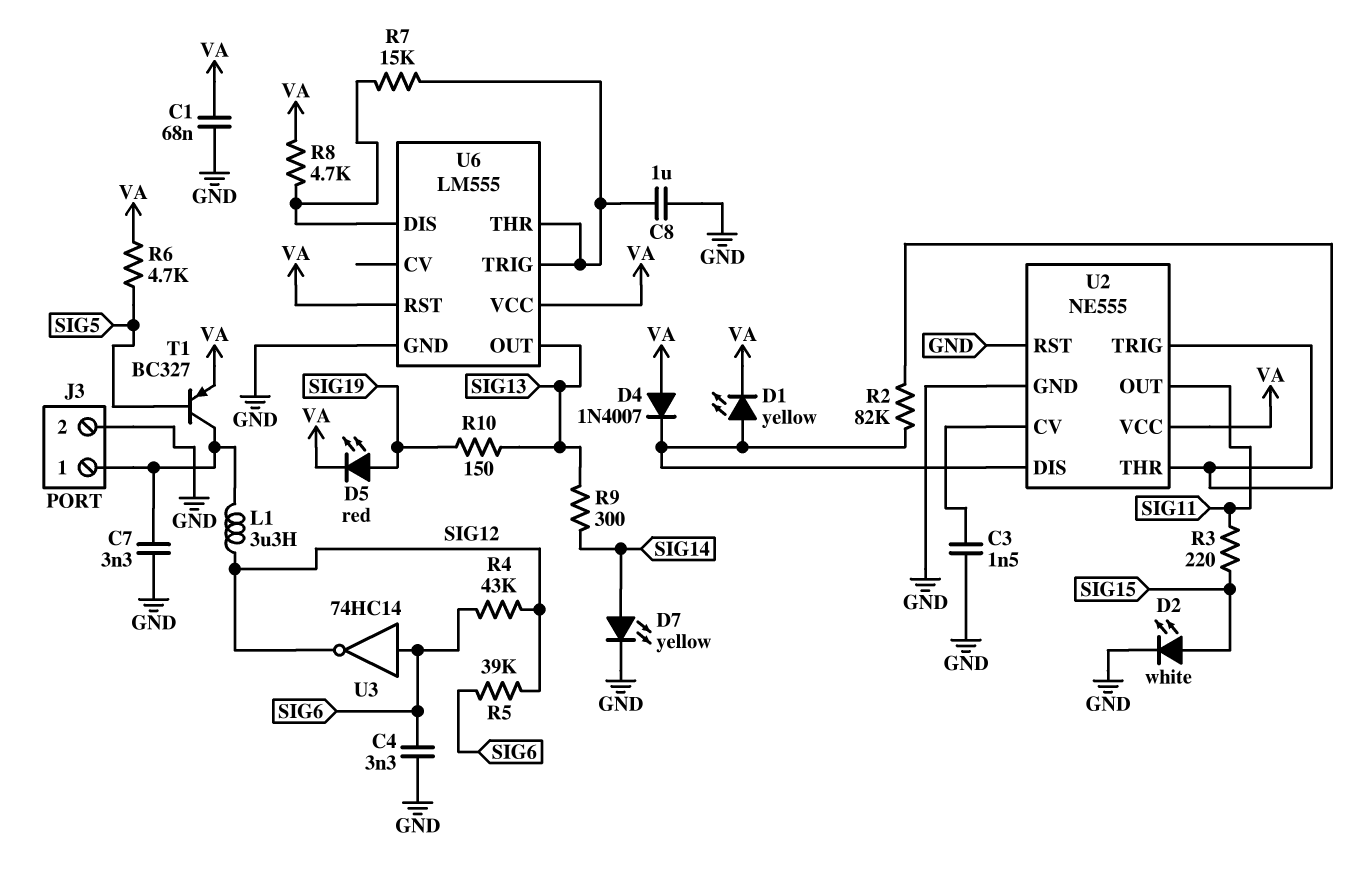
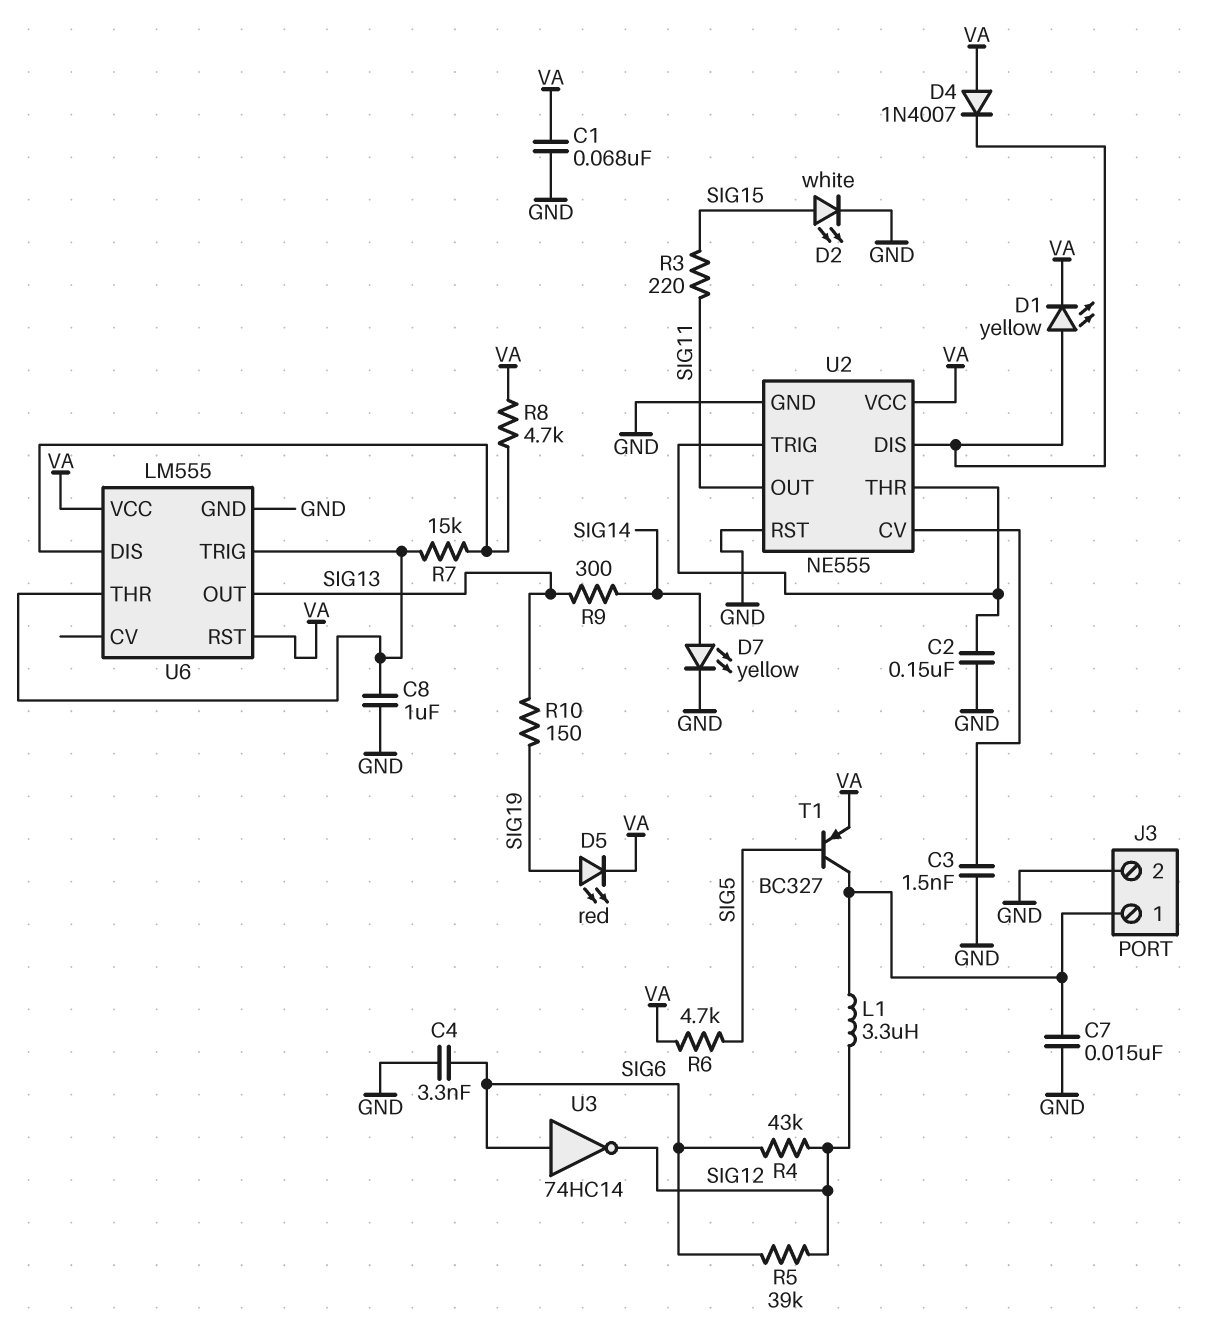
C2: none -> 150nF (GND, U2/THR)
C7: 3.3nF (GND, J3/1) -> 15nF (GND, J3/1)
R2: 82k (U2/DIS, U2/THR) -> none

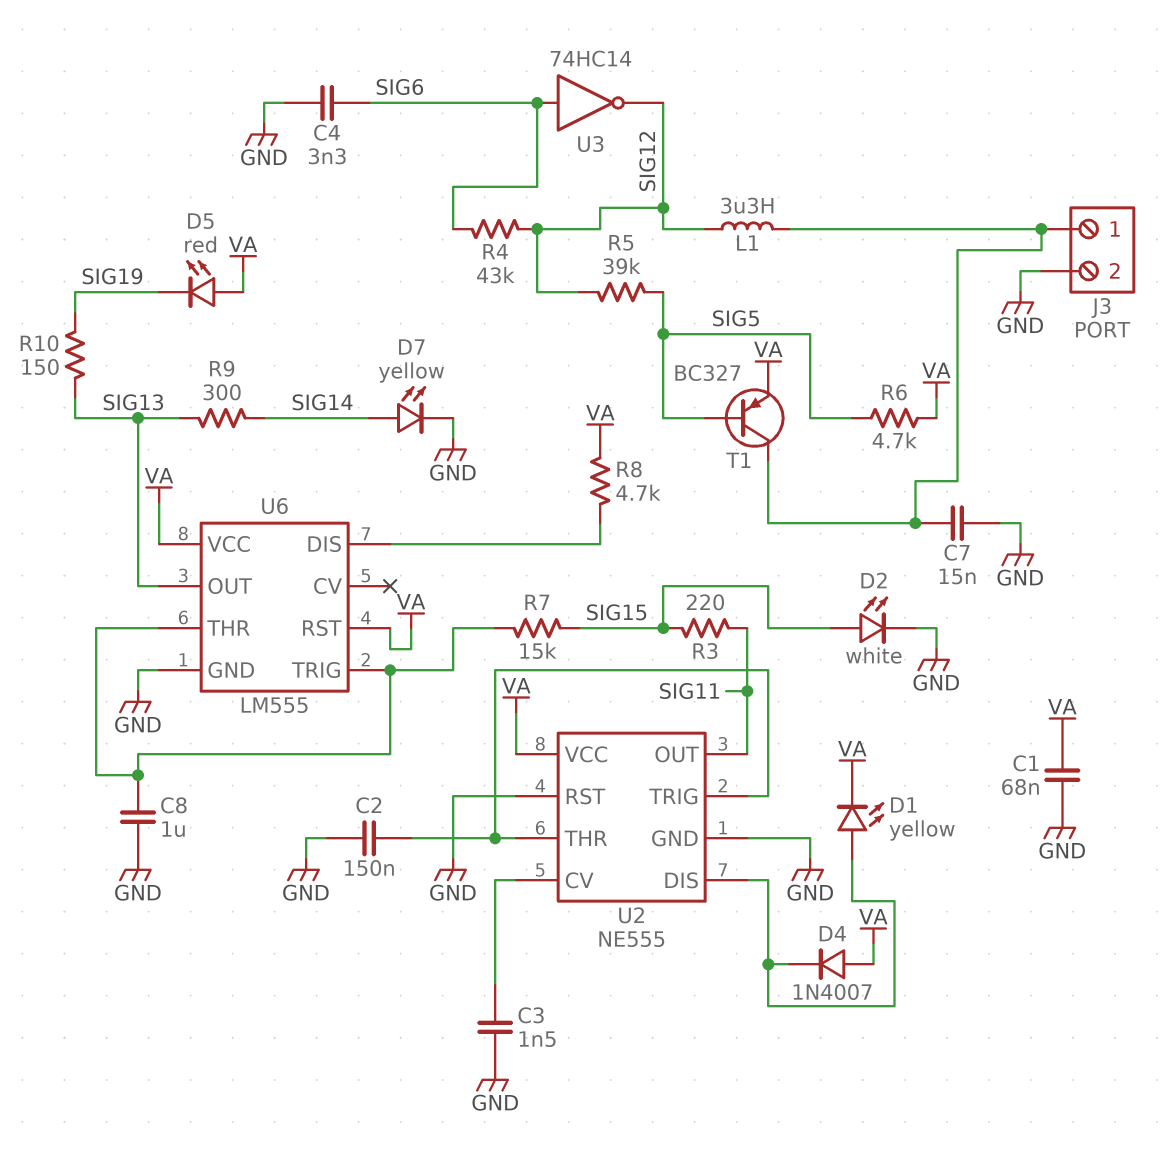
D5: LED red (A SIG19, K VA) -> LED red (A VA, K SIG19)
R5: 39k (SIG6, SIG12) -> 39k (SIG5, SIG12)
R7: 15k (U6/DIS, U6/THR) -> 15k (SIG15, U6/THR)

